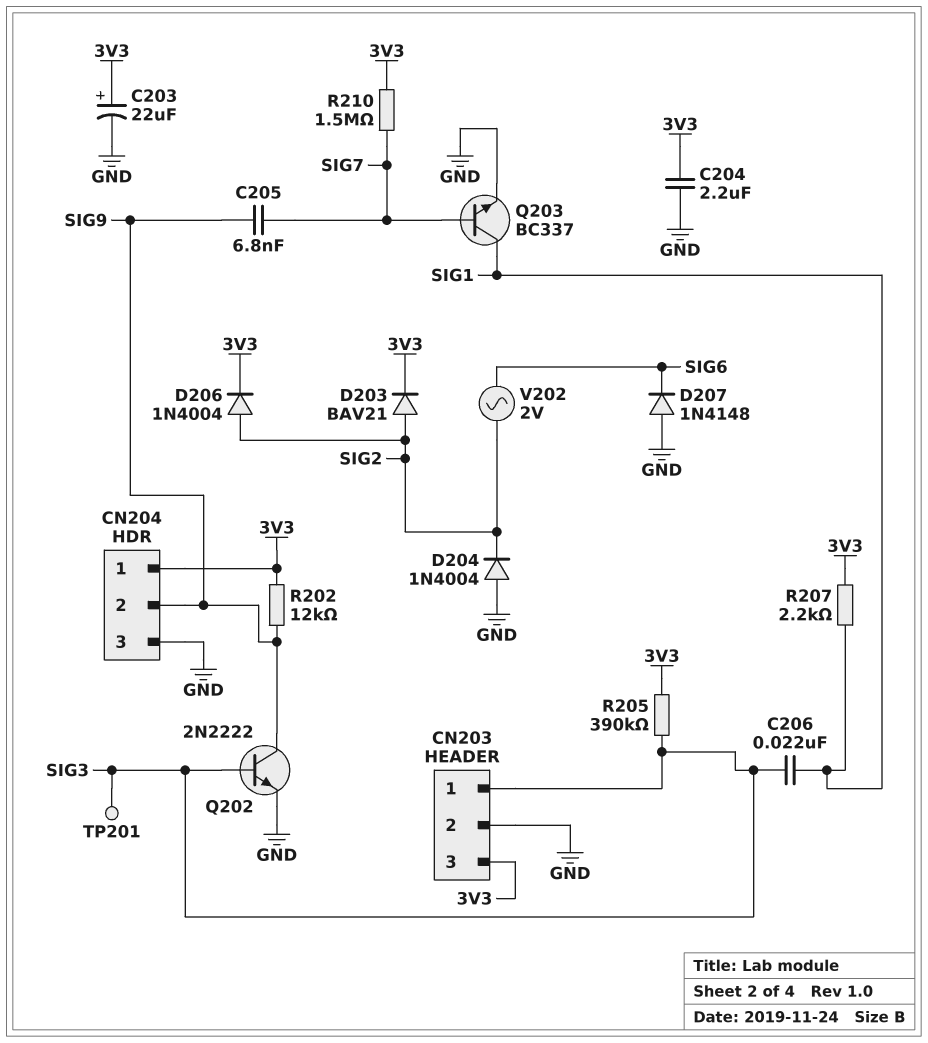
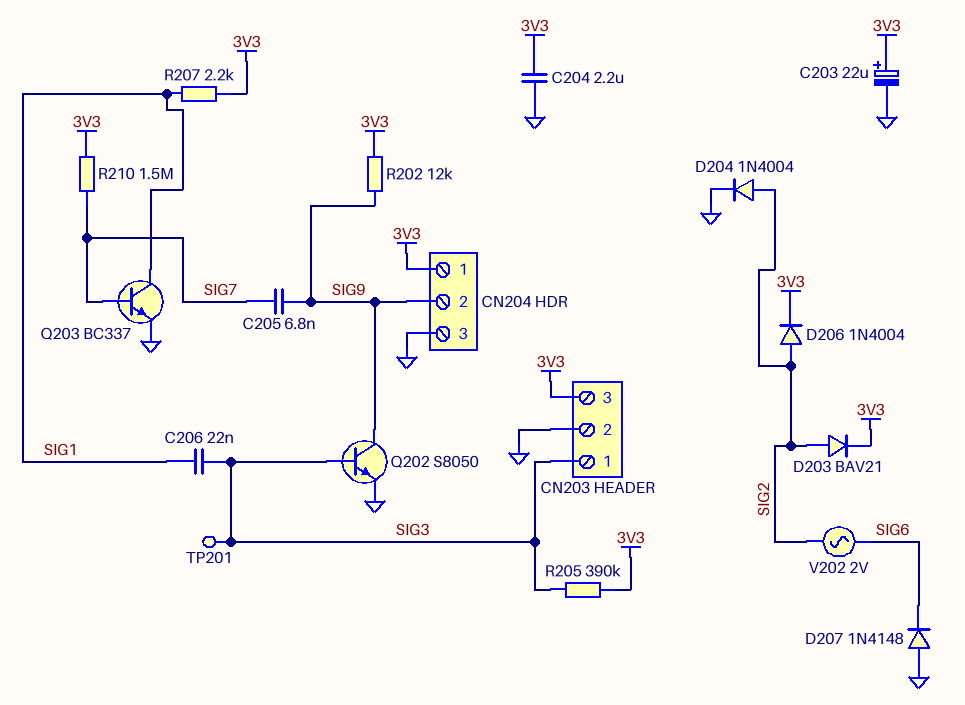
D204: diode 1N4004 (A GND, K SIG2) -> diode 1N4004 (A SIG2, K GND)
Q202: NPN 2N2222 (B SIG3, C SIG9, E GND) -> NPN S8050 (B SIG3, C SIG9, E GND)

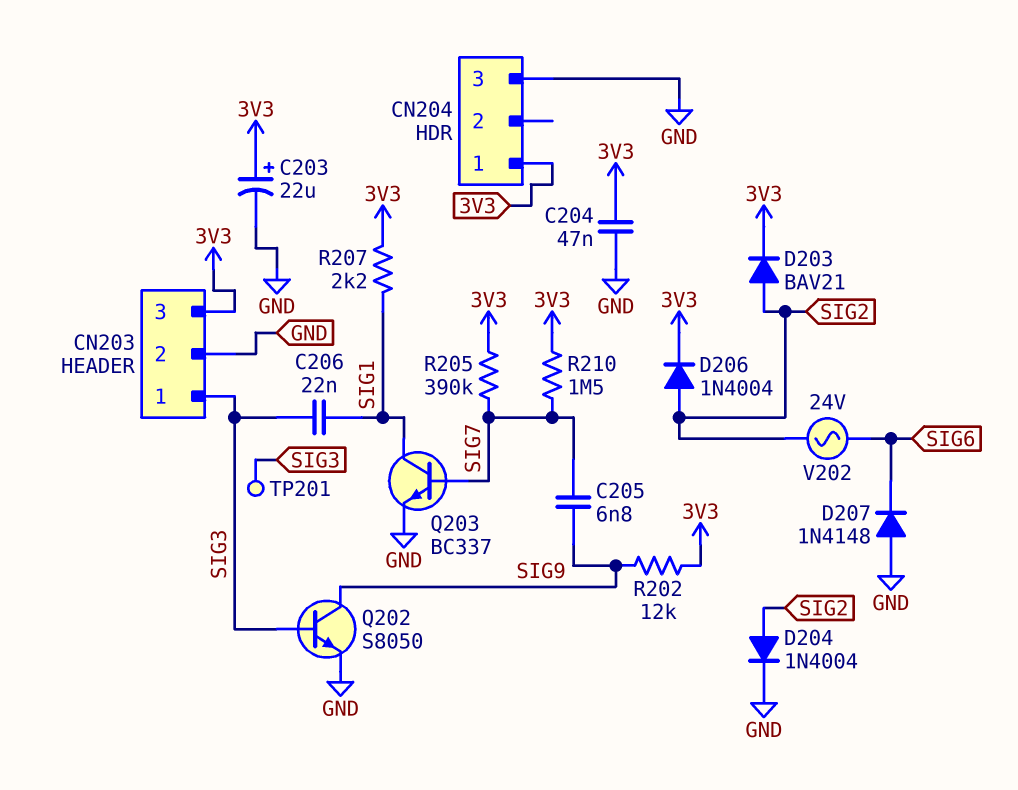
C204: 2.2uF (3V3, GND) -> 47nF (3V3, GND)
CN204 pin 2: SIG9 -> none
R205: 390k (3V3, SIG3) -> 390k (3V3, SIG7)
V202: AC 2V (SIG2, SIG6) -> AC 24V (SIG2, SIG6)

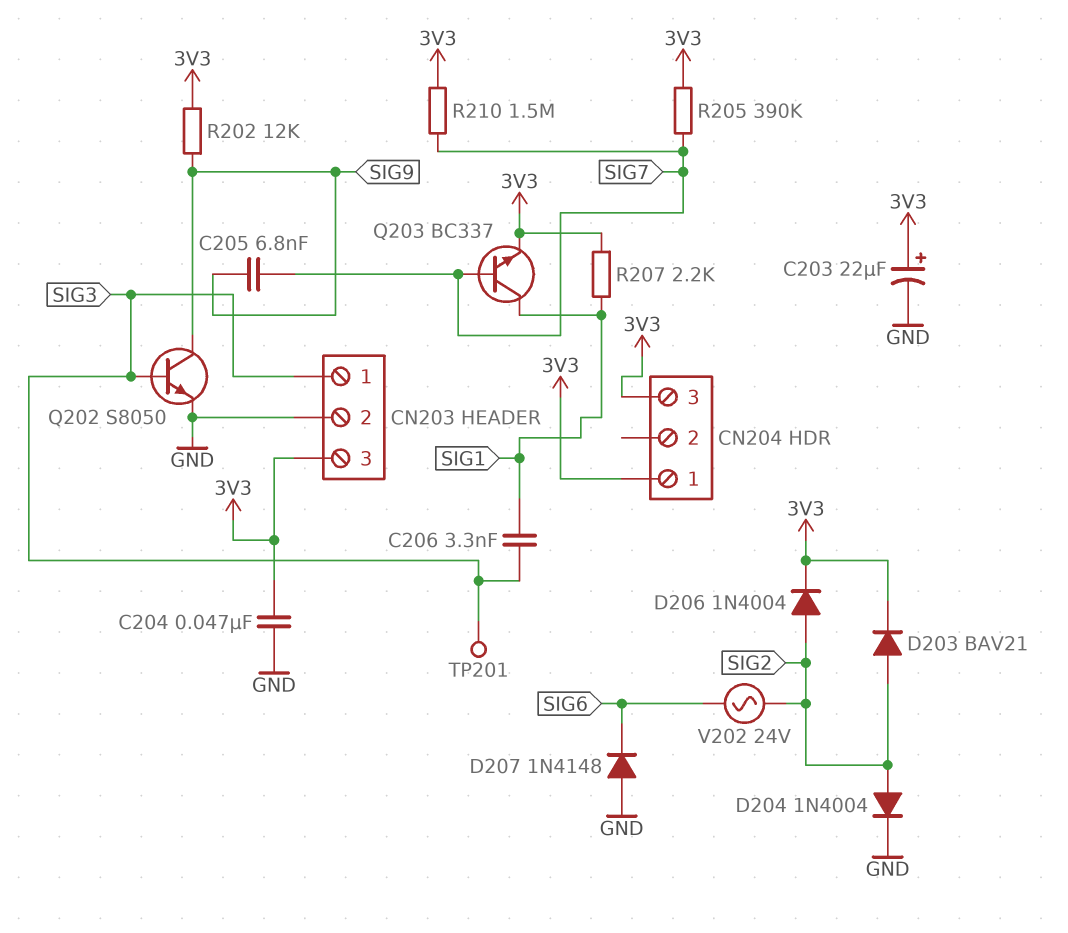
C206: 22nF (SIG1, SIG3) -> 3.3nF (SIG1, SIG3)
CN204 pin 3: GND -> 3V3
Q203: NPN BC337 (B SIG7, C SIG1, E GND) -> NPN BC337 (B SIG7, C SIG1, E 3V3)

